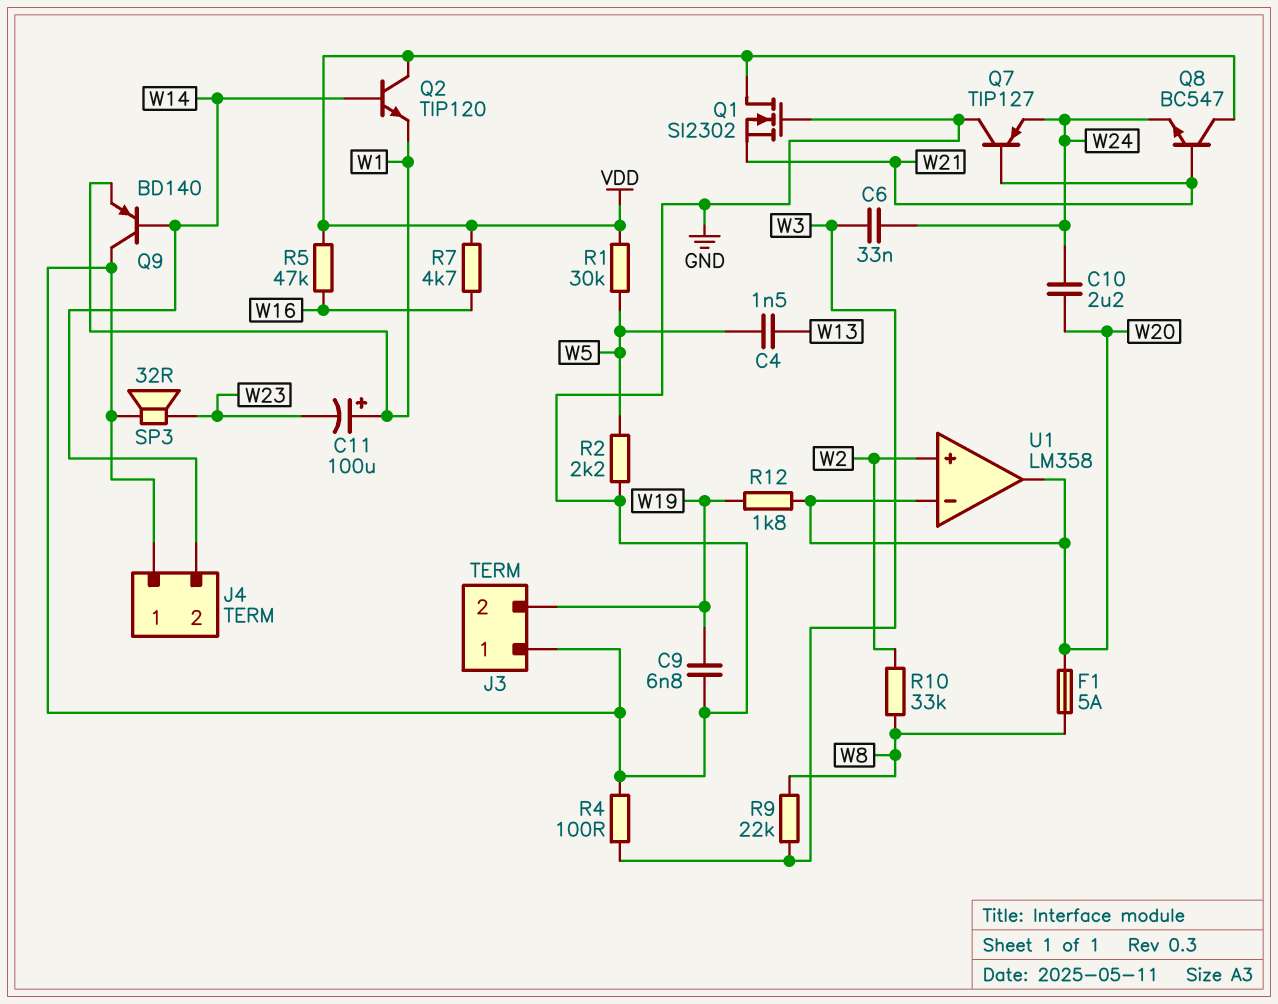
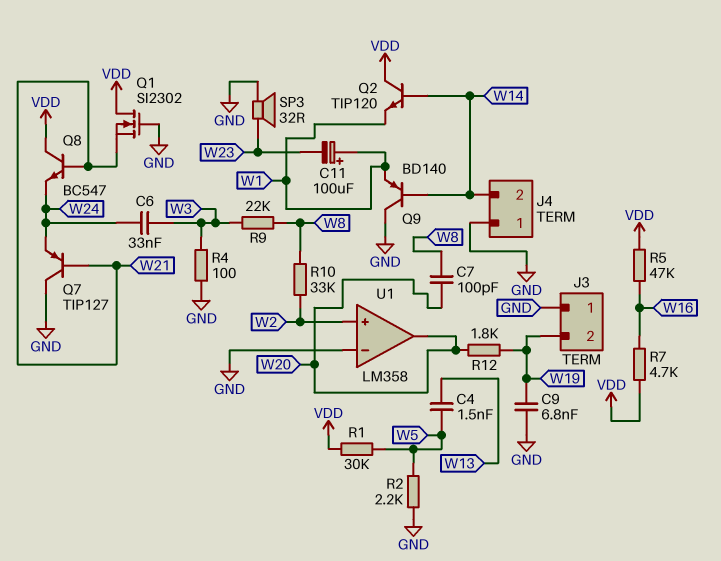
C7: none -> 100pF (W8, W20)
C10: 2.2uF (W20, W24) -> none
F1: 5A (W8, W20) -> none
U1 pin in-: W20 -> GND

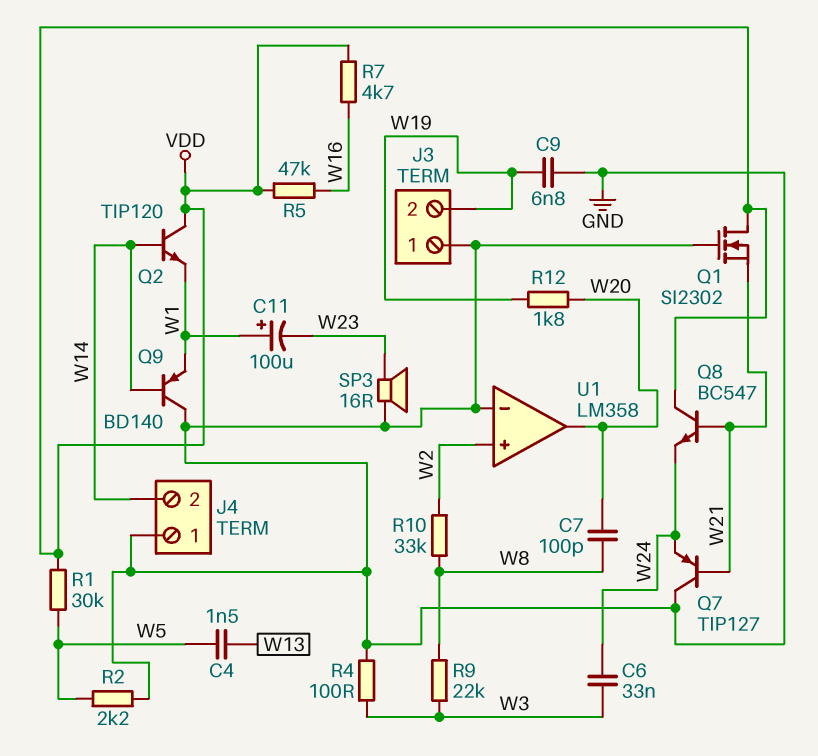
SP3: speaker 32R (GND, W23) -> speaker 16R (GND, W23)

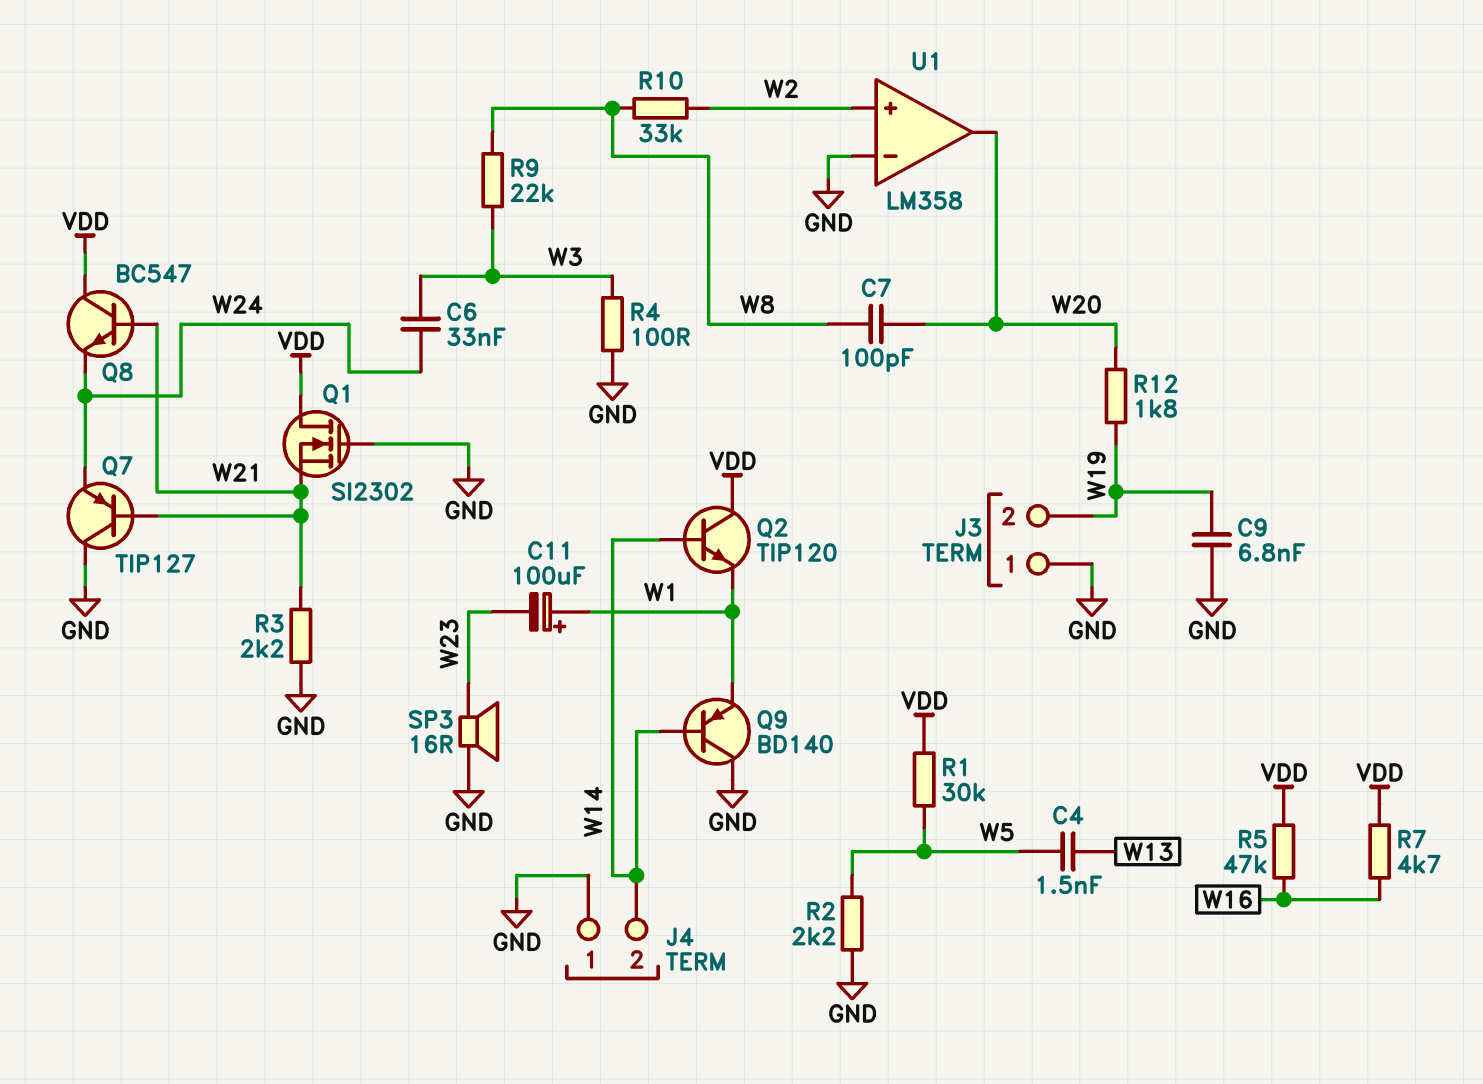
R3: none -> 2.2k (GND, W21)

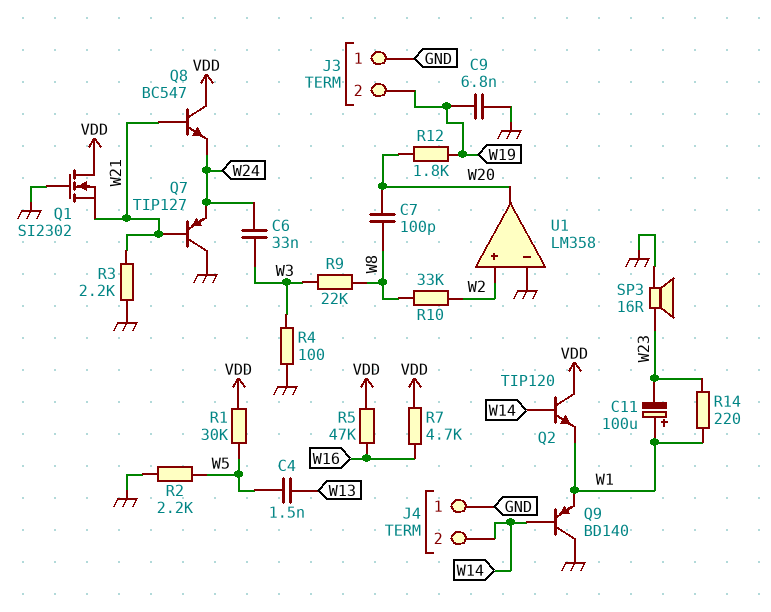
R14: none -> 220 (W1, W23)

